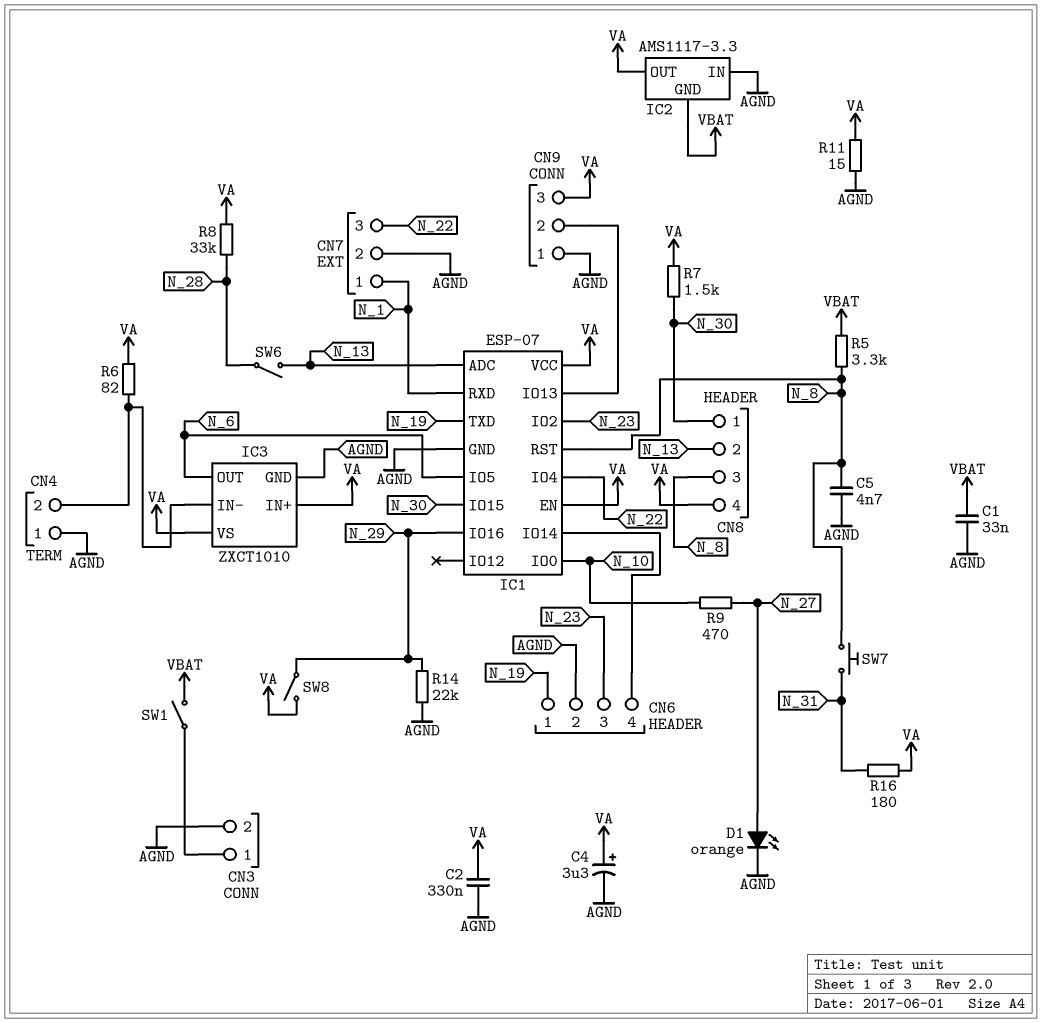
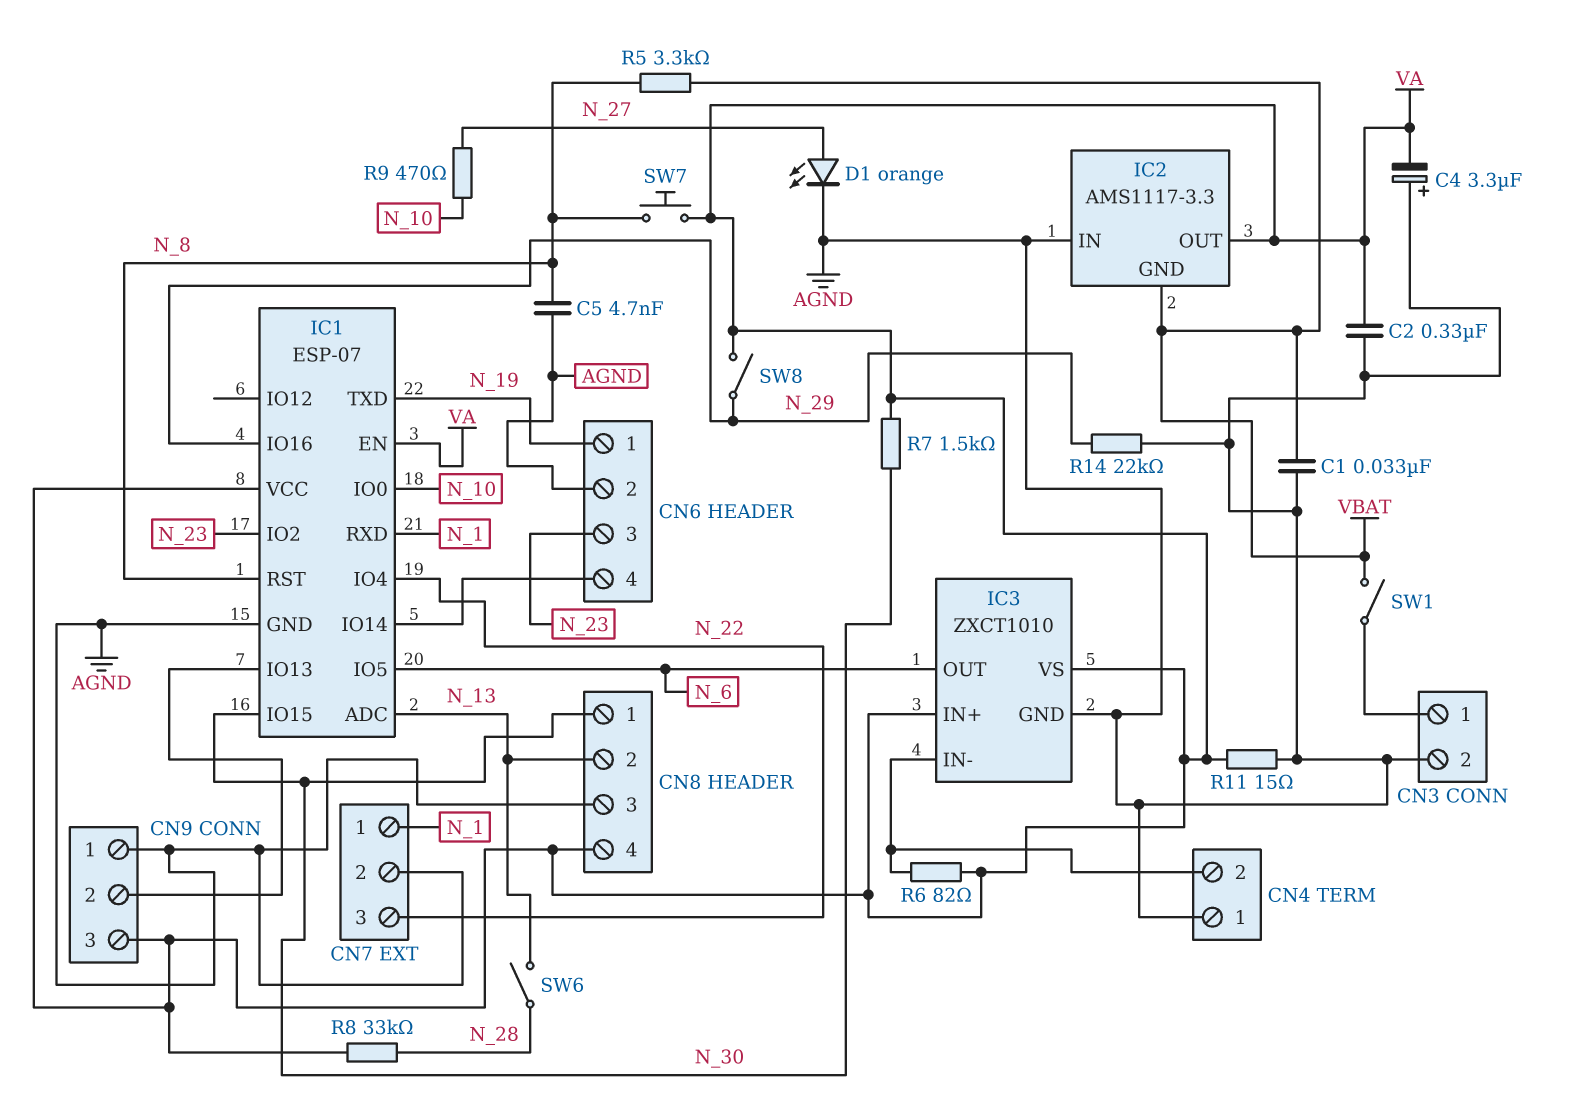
C4: 3.3uF (plus VA, minus AGND) -> 3.3uF (plus AGND, minus VA)
CN8 pin 3: N_8 -> AGND
R16: 180 (N_31, VA) -> none
SW7: button (N_8, N_31) -> button (N_8, VA)

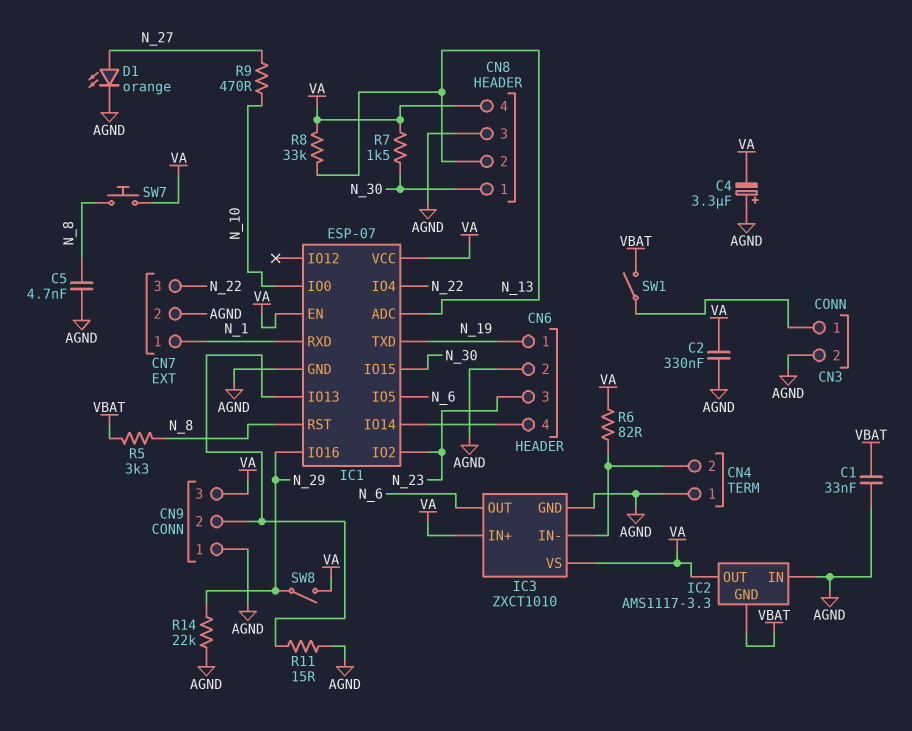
R8: 33k (N_28, VA) -> 33k (N_13, VA)
R11: 15 (AGND, VA) -> 15 (AGND, CN9/2)
SW6: switch (N_13, N_28) -> none

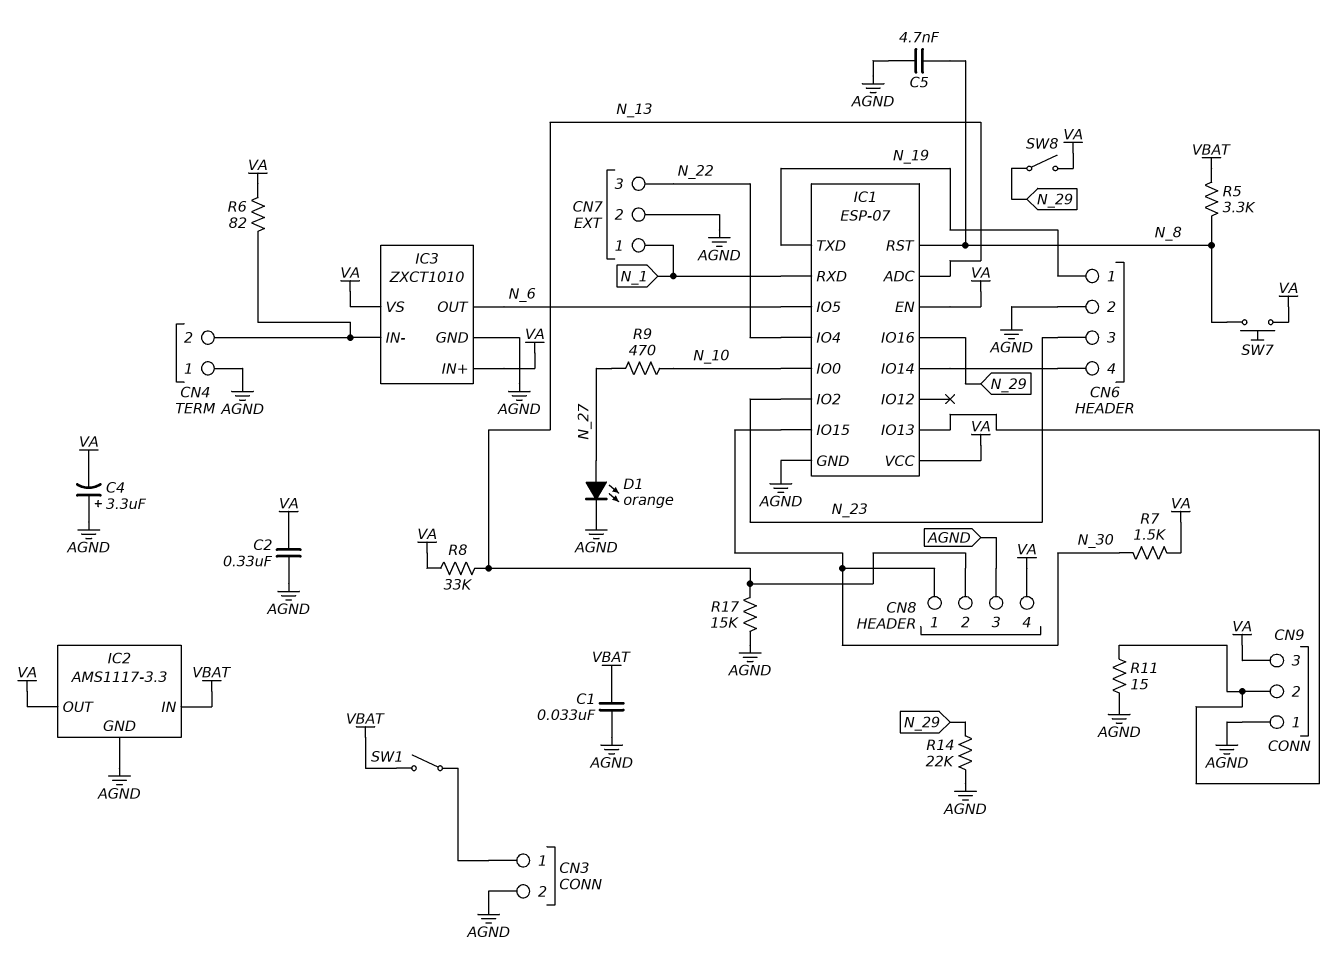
IC2 pin GND: VBAT -> AGND
IC2 pin IN: AGND -> VBAT
R17: none -> 15k (AGND, N_13)

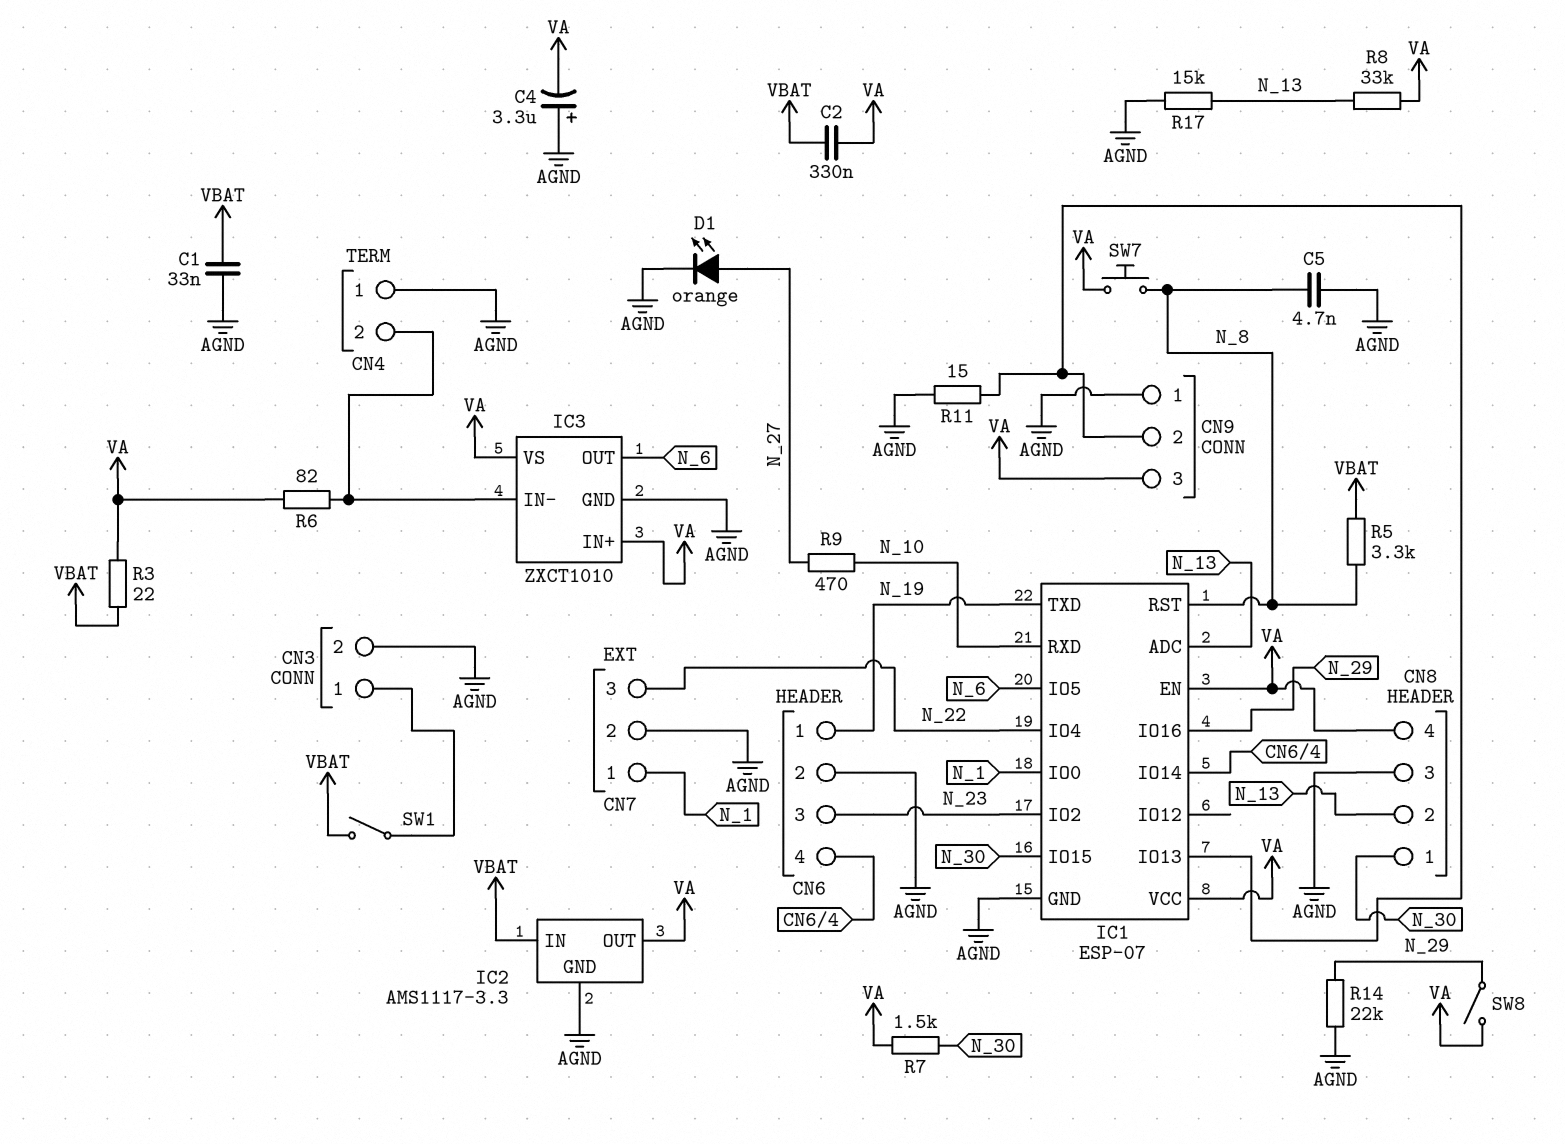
C2: 330nF (AGND, VA) -> 330nF (VA, VBAT)
IC1 pin IO0: N_10 -> N_1
IC1 pin RXD: N_1 -> N_10
R3: none -> 22 (VA, VBAT)

